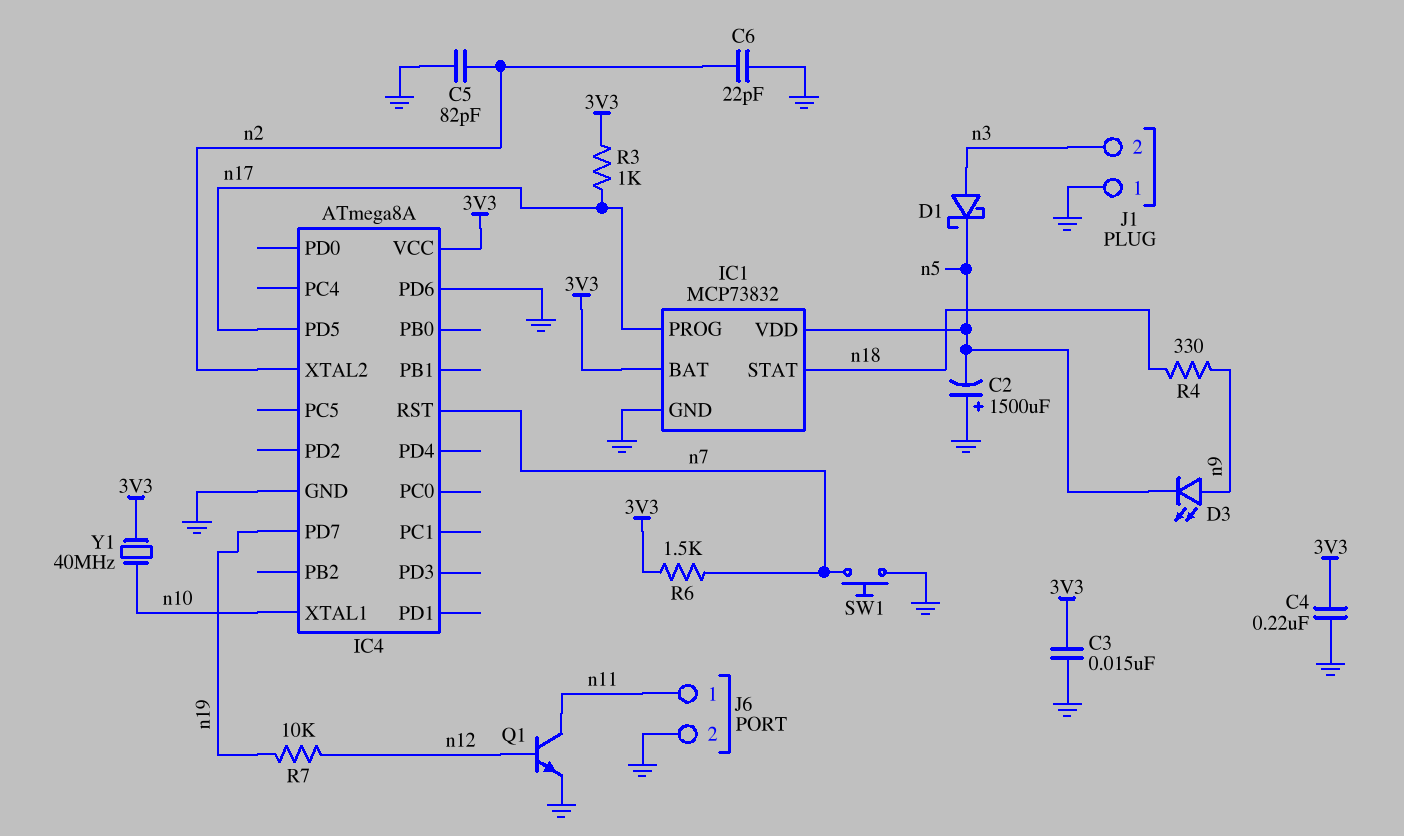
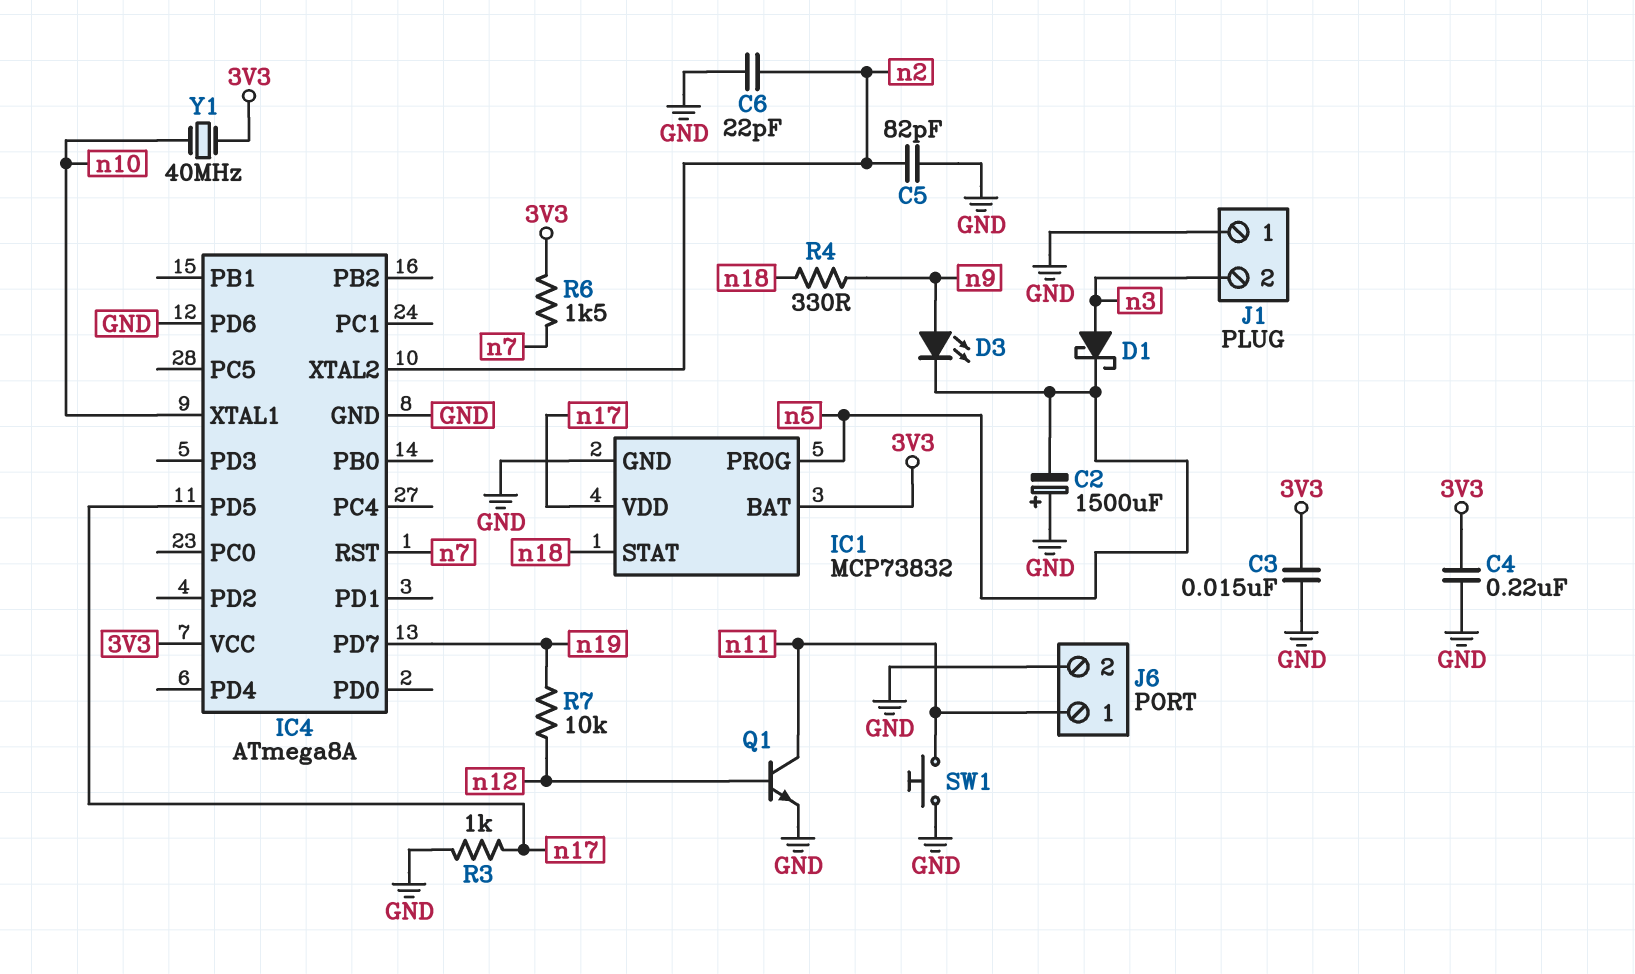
IC1 pin PROG: n17 -> n5
IC1 pin VDD: n5 -> n17
R3: 1k (3V3, n17) -> 1k (GND, n17)
SW1: button (GND, n7) -> button (GND, n11)

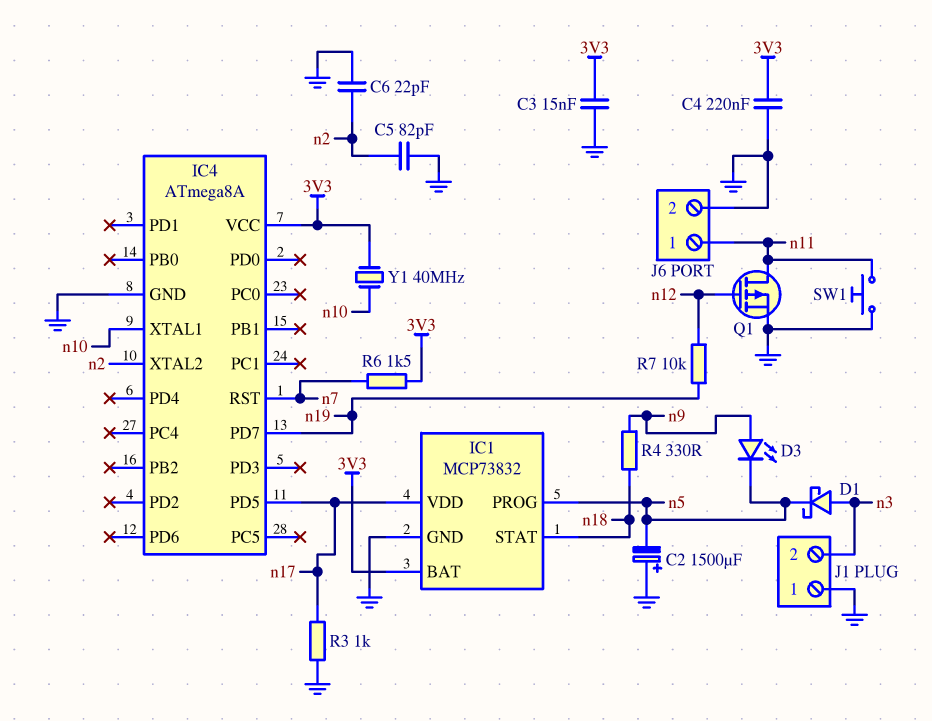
IC4 pin PD6: GND -> none
Q1: NPN (B n12, C n11, E GND) -> PMOS (G n12, D n11, S GND)

